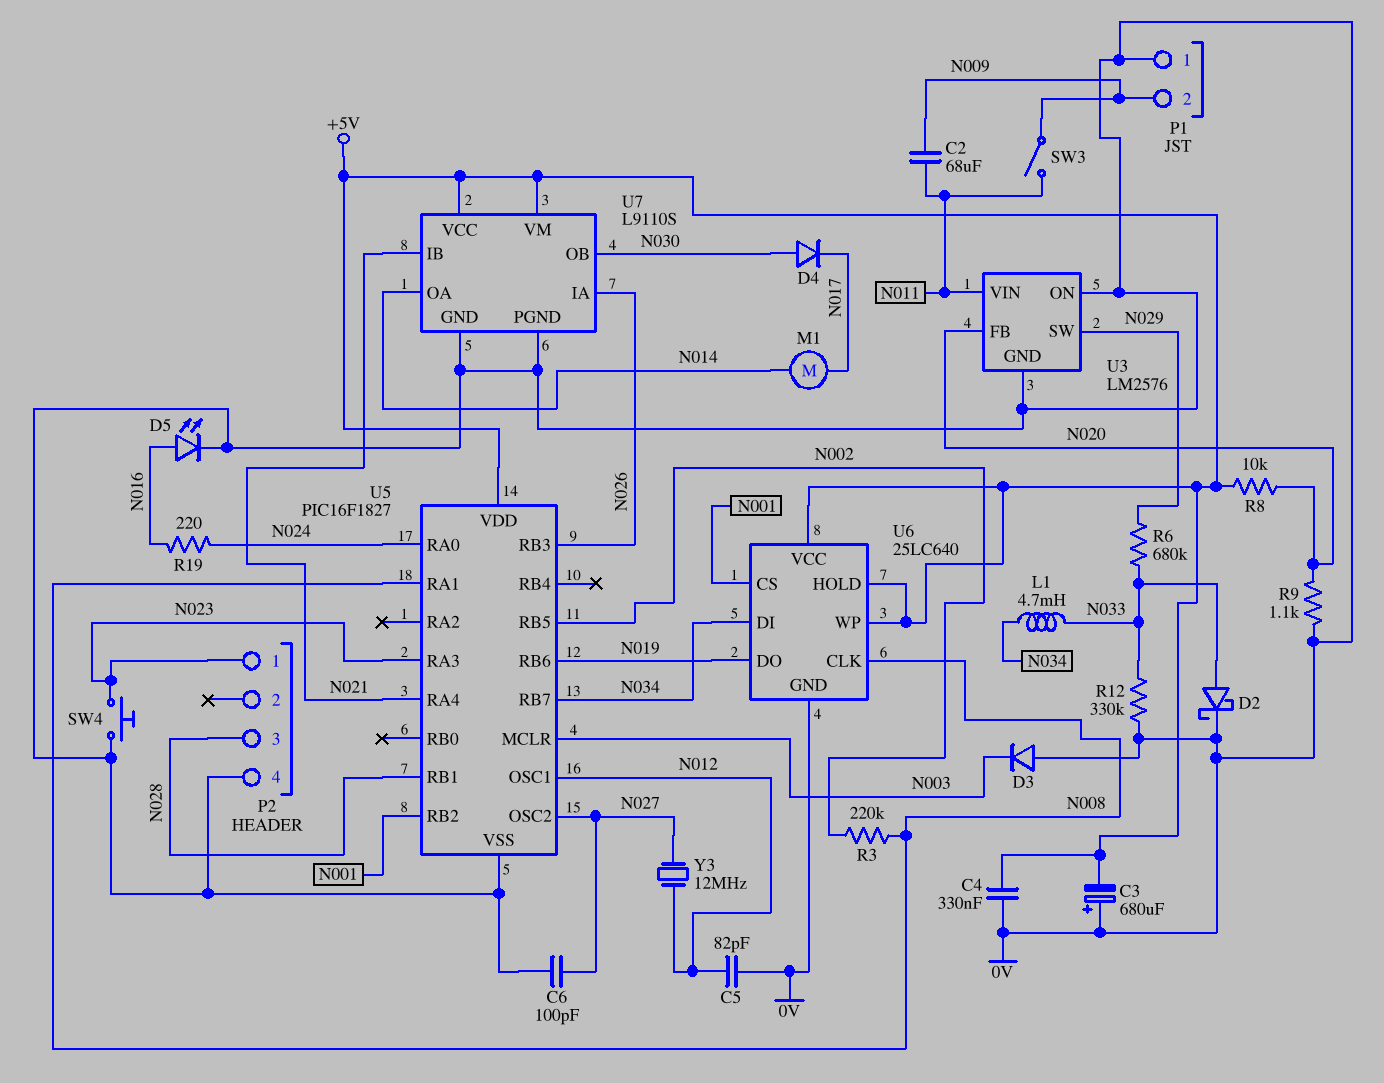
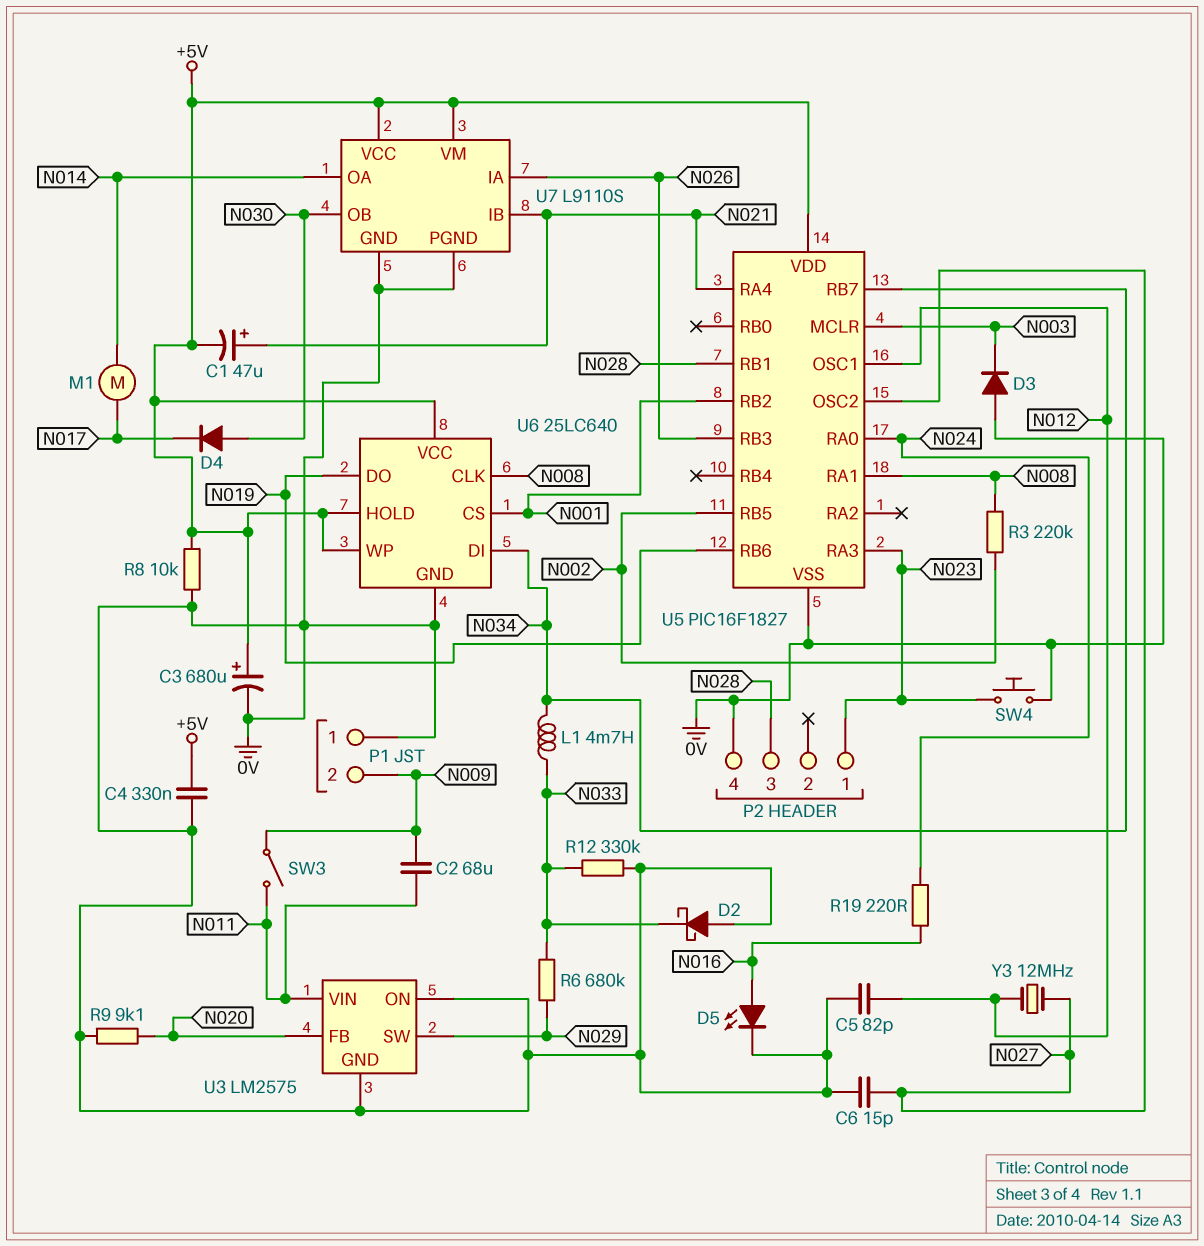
C1: none -> 47uF (plus N021, minus +5V)
C3: 680uF (plus 0V, minus +5V) -> 680uF (plus +5V, minus 0V)
C6: 100pF (0V, N027) -> 15pF (0V, N027)
D2: schottky (A N033, K 0V) -> schottky (A 0V, K N033)
R8: 10k (+5V, N020) -> 10k (+5V, 0V)
R9: 1.1k (0V, N020) -> 9.1k (0V, N020)
U3: LM2576 -> LM2575

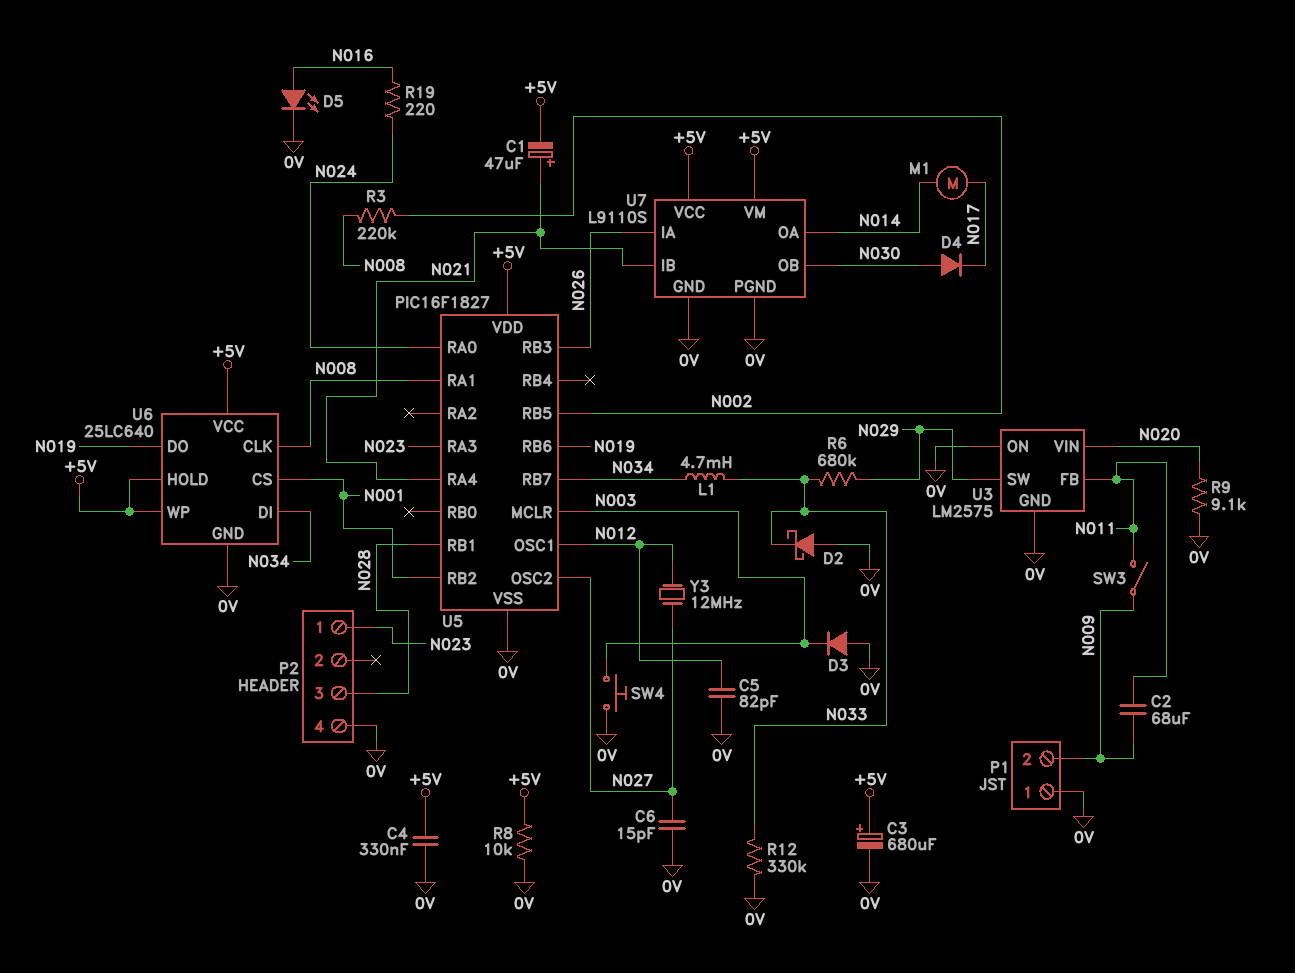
SW4: button (0V, N023) -> button (0V, N003)
U3 pin FB: N020 -> N011
U3 pin VIN: N011 -> N020

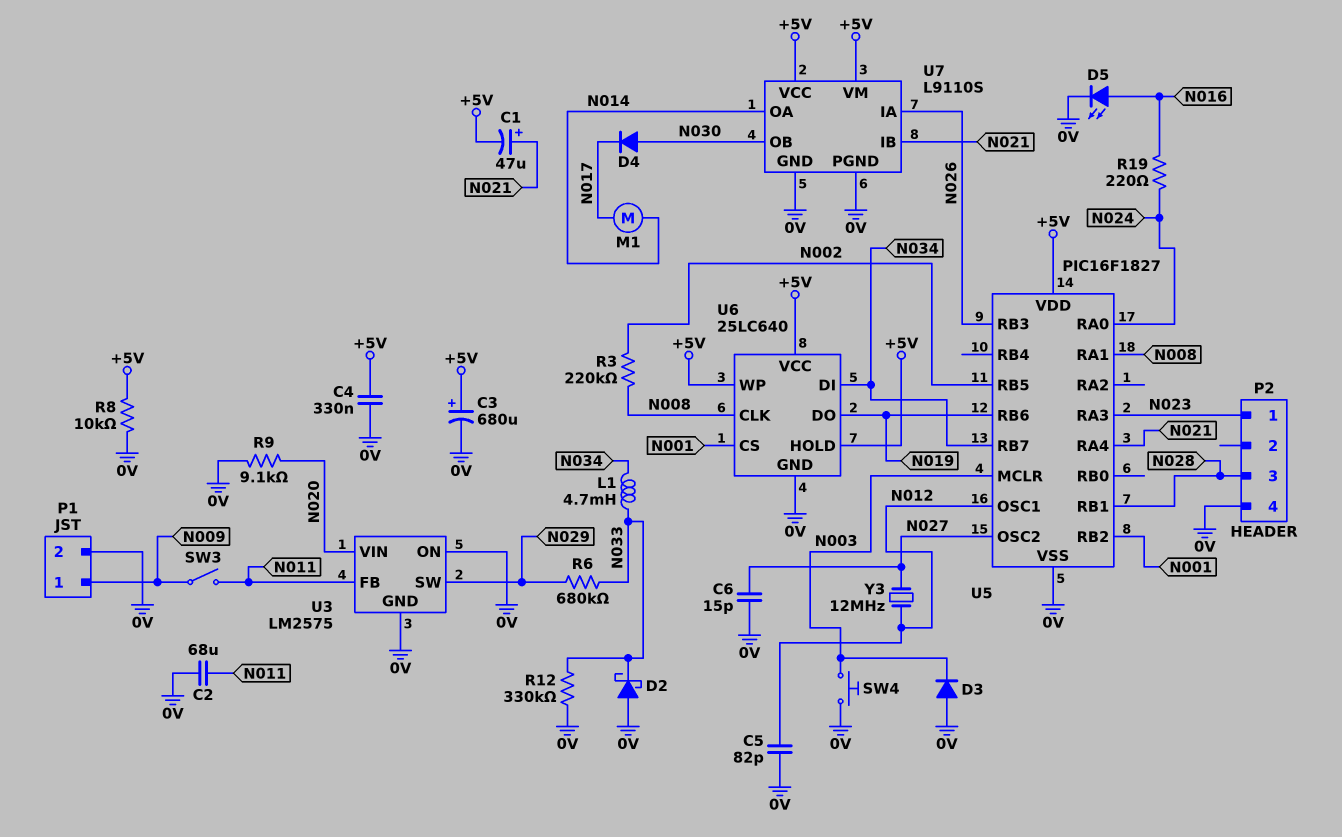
C2: 68uF (N009, N011) -> 68uF (0V, N011)
P1 pin 1: 0V -> N009
P1 pin 2: N009 -> 0V

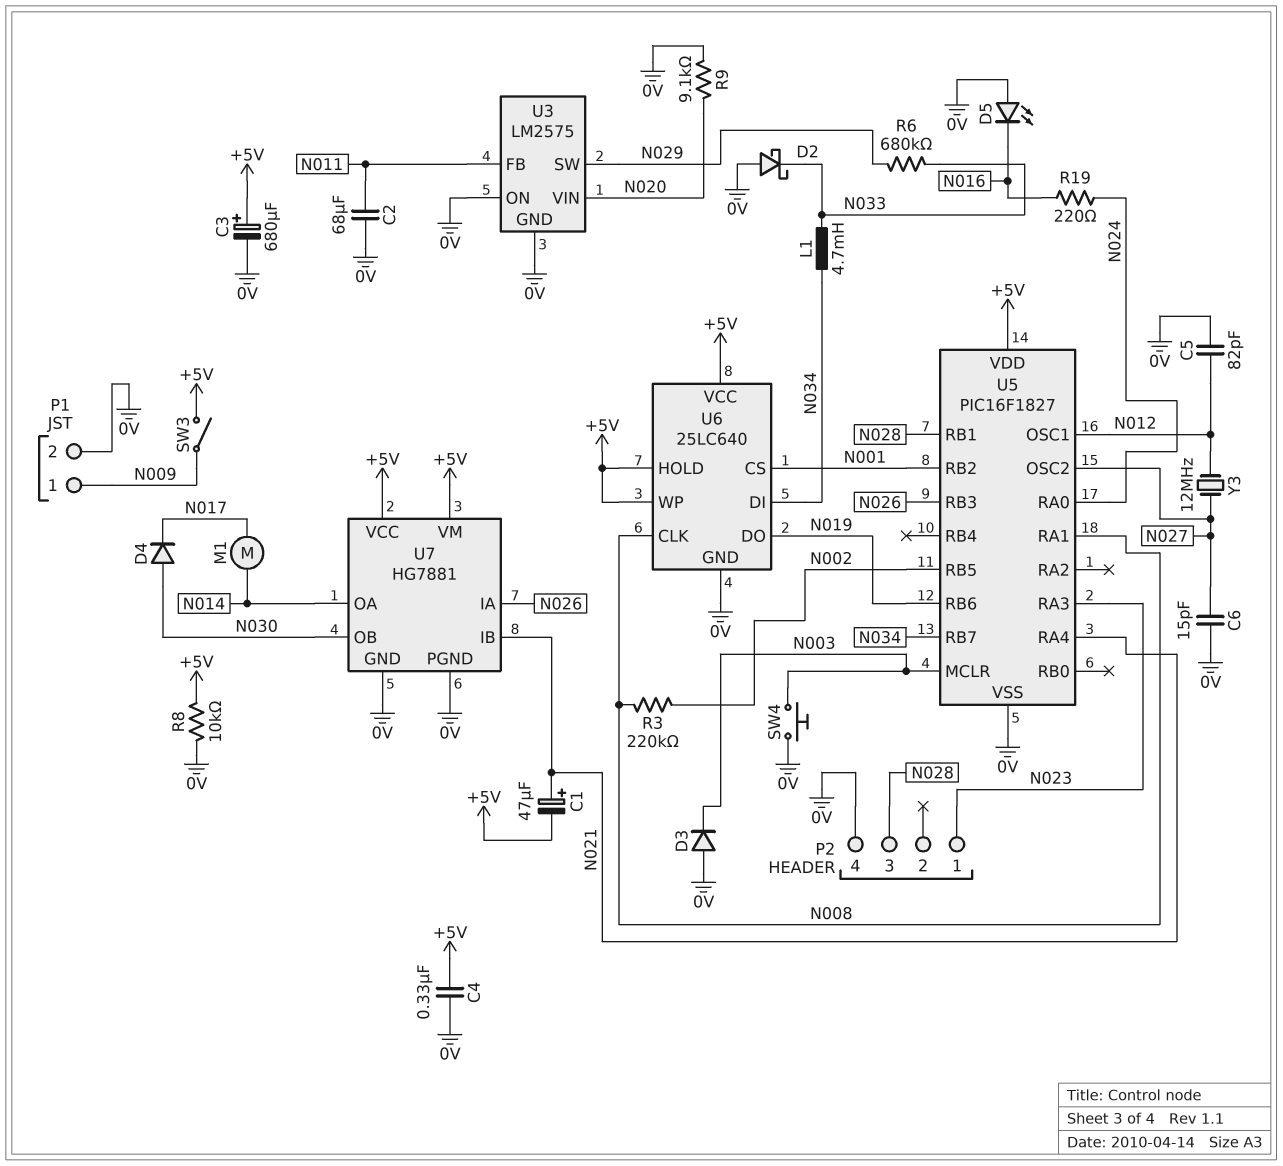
D5: LED (A N016, K 0V) -> LED (A 0V, K N016)
R12: 330k (0V, N033) -> none
SW3: switch (N009, N011) -> switch (+5V, N009)
U7: L9110S -> HG7881

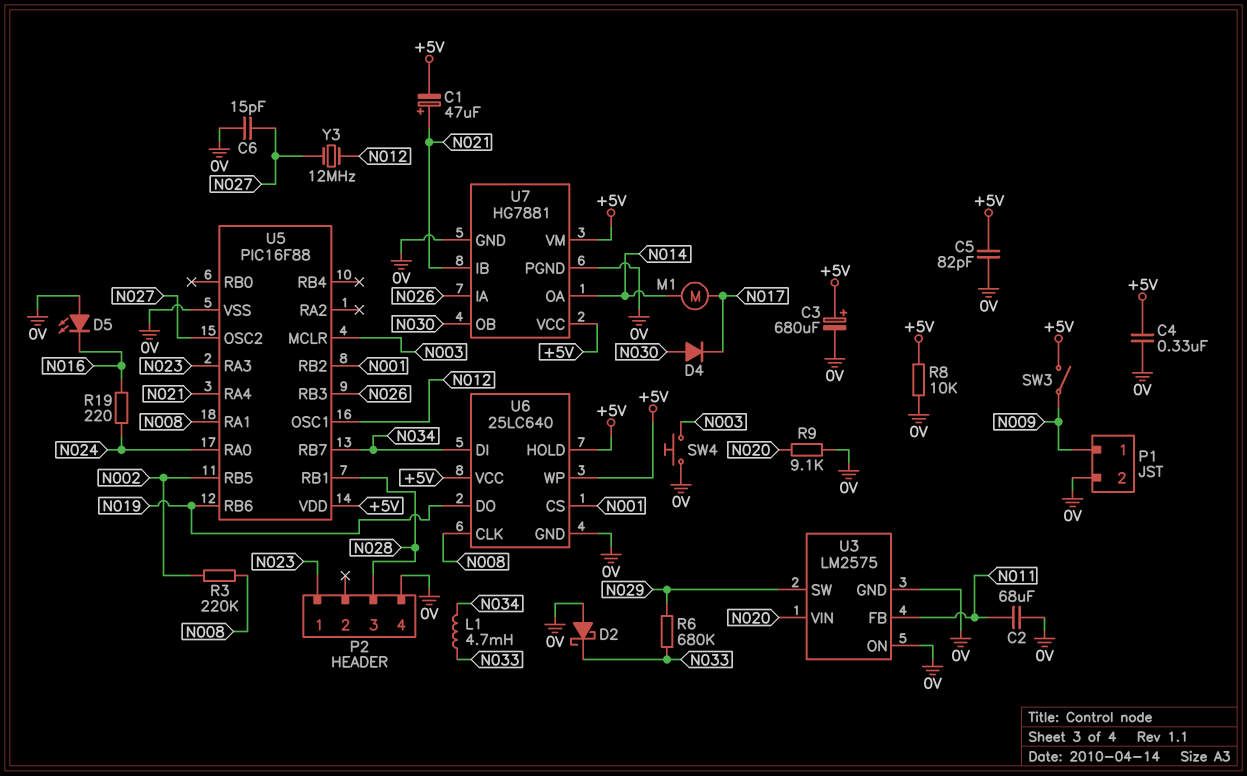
C5: 82pF (0V, N012) -> 82pF (+5V, 0V)
D3: diode (A 0V, K N003) -> none
U5: PIC16F1827 -> PIC16F88

